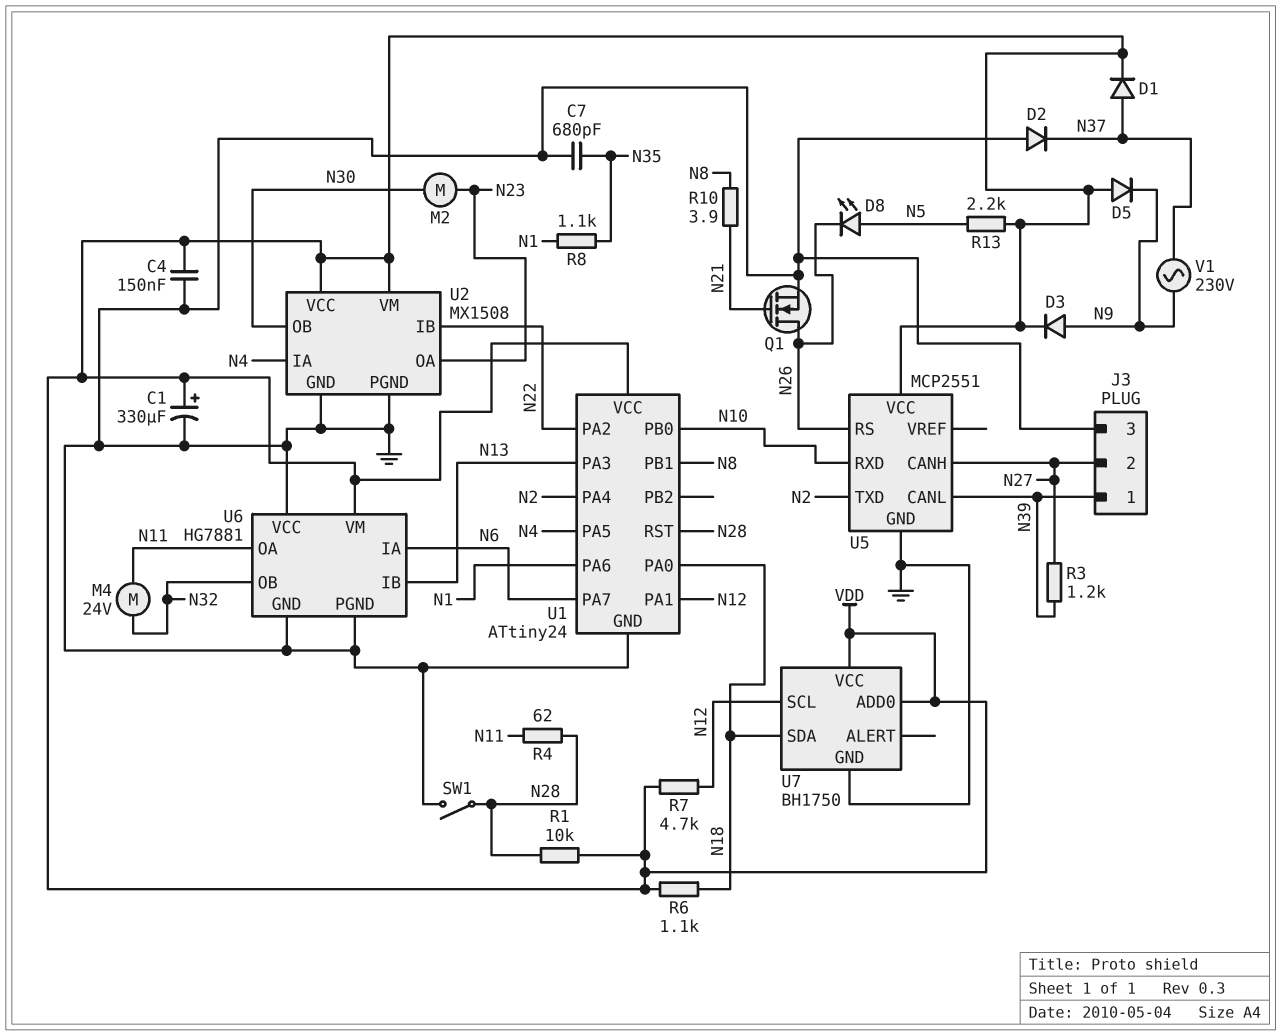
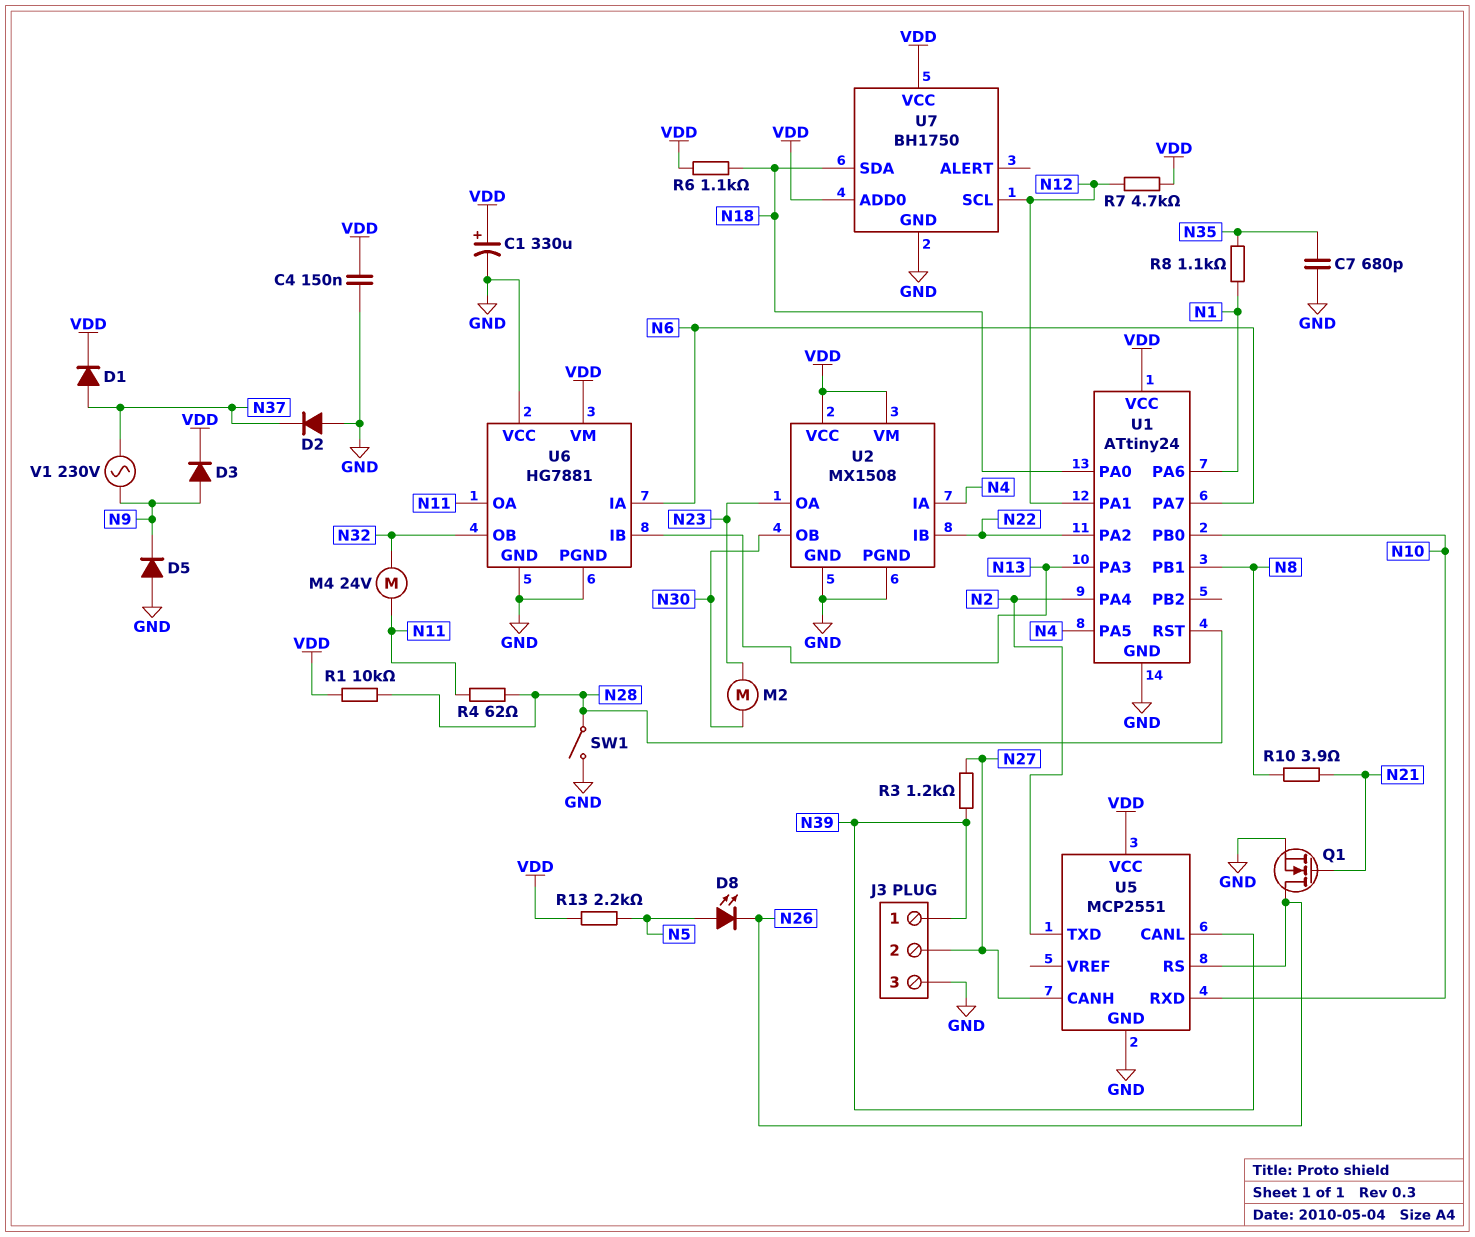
D5: diode (A VDD, K N9) -> diode (A GND, K N9)

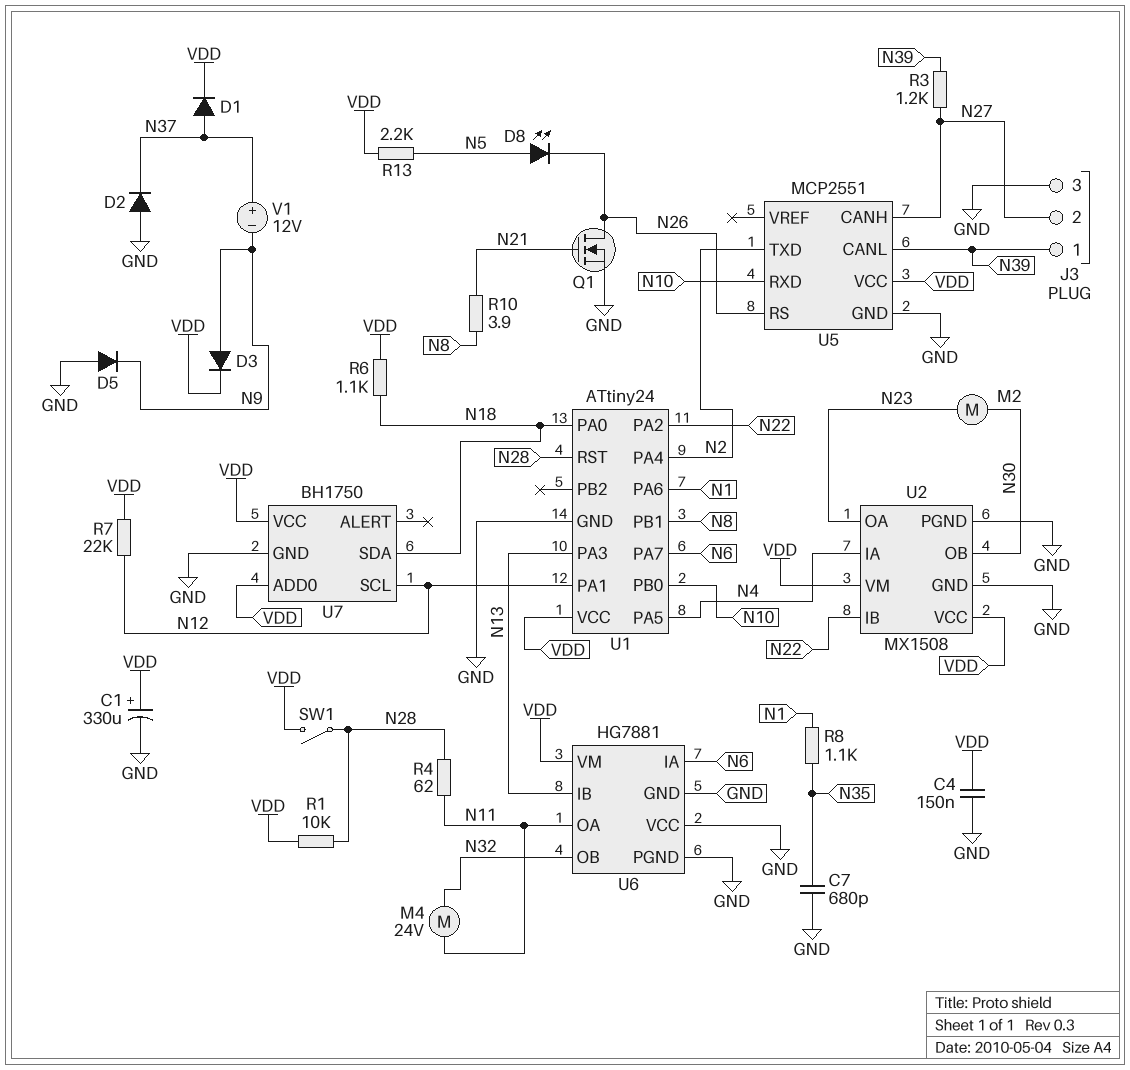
R7: 4.7k (N12, VDD) -> 22k (N12, VDD)
SW1: switch (GND, N28) -> switch (N28, VDD)
V1: AC 230V (N9, N37) -> 12V (plus N37, minus N9)

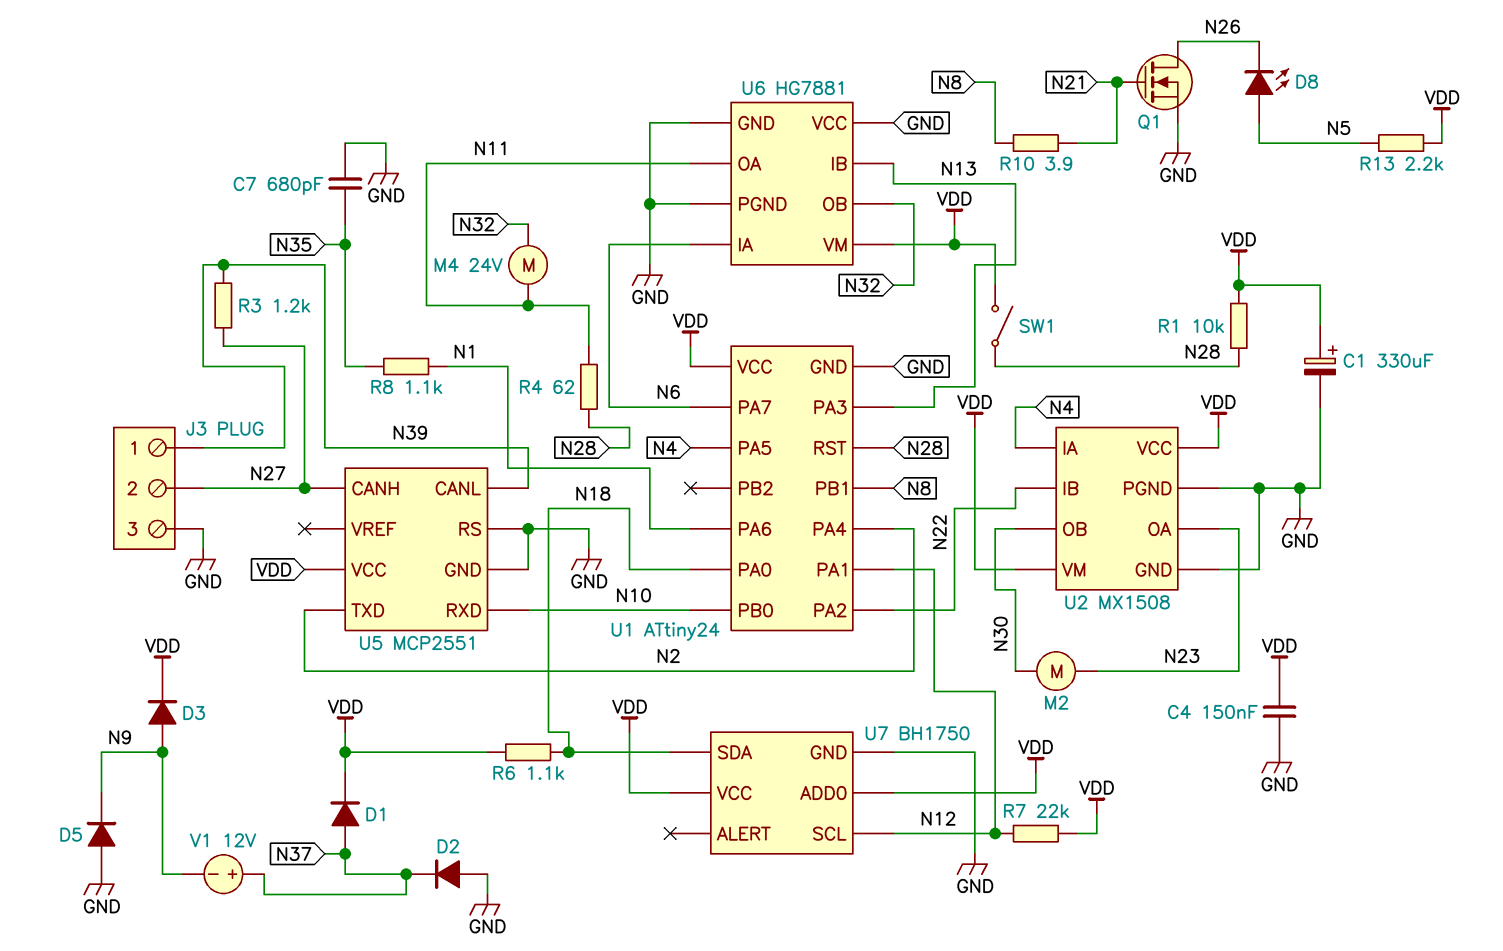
U5 pin RS: N26 -> GND

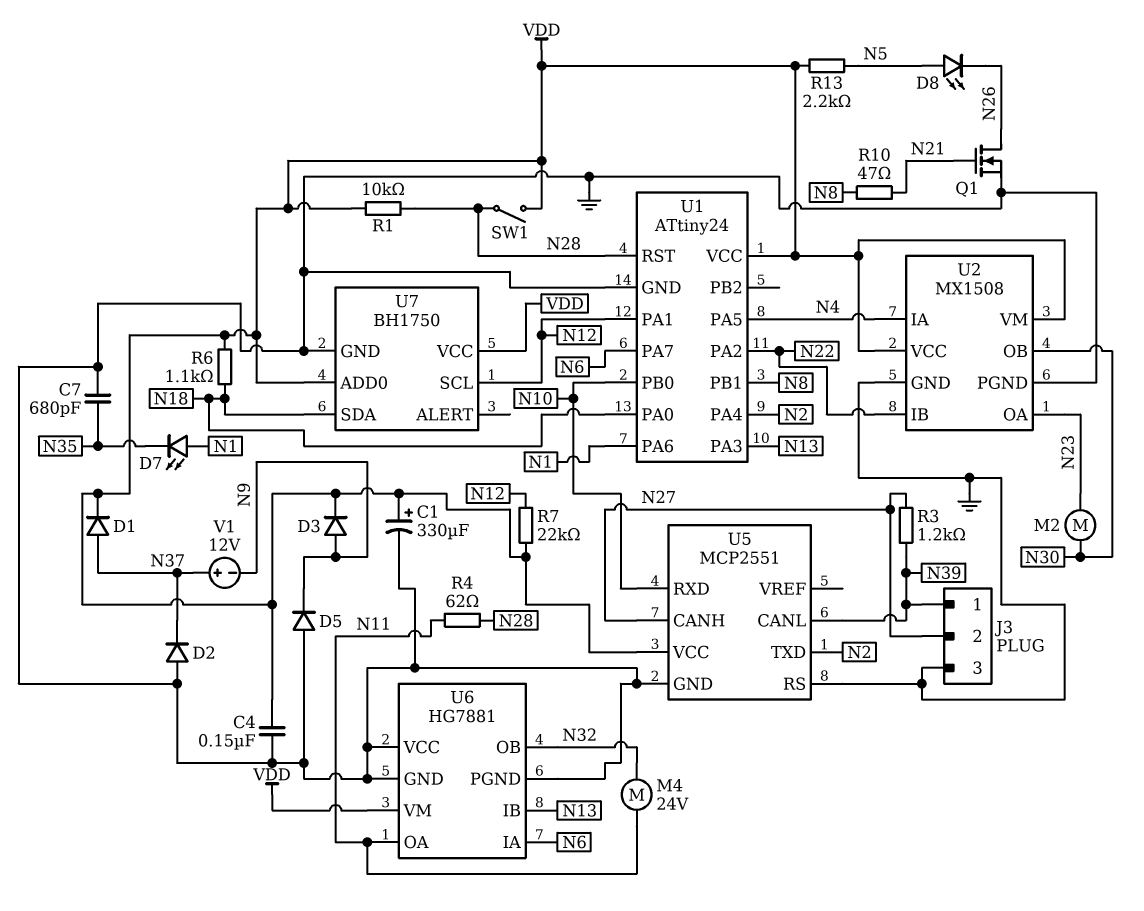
D7: none -> LED (A N1, K N35)
R8: 1.1k (N1, N35) -> none
R10: 3.9 (N8, N21) -> 47 (N8, N21)

